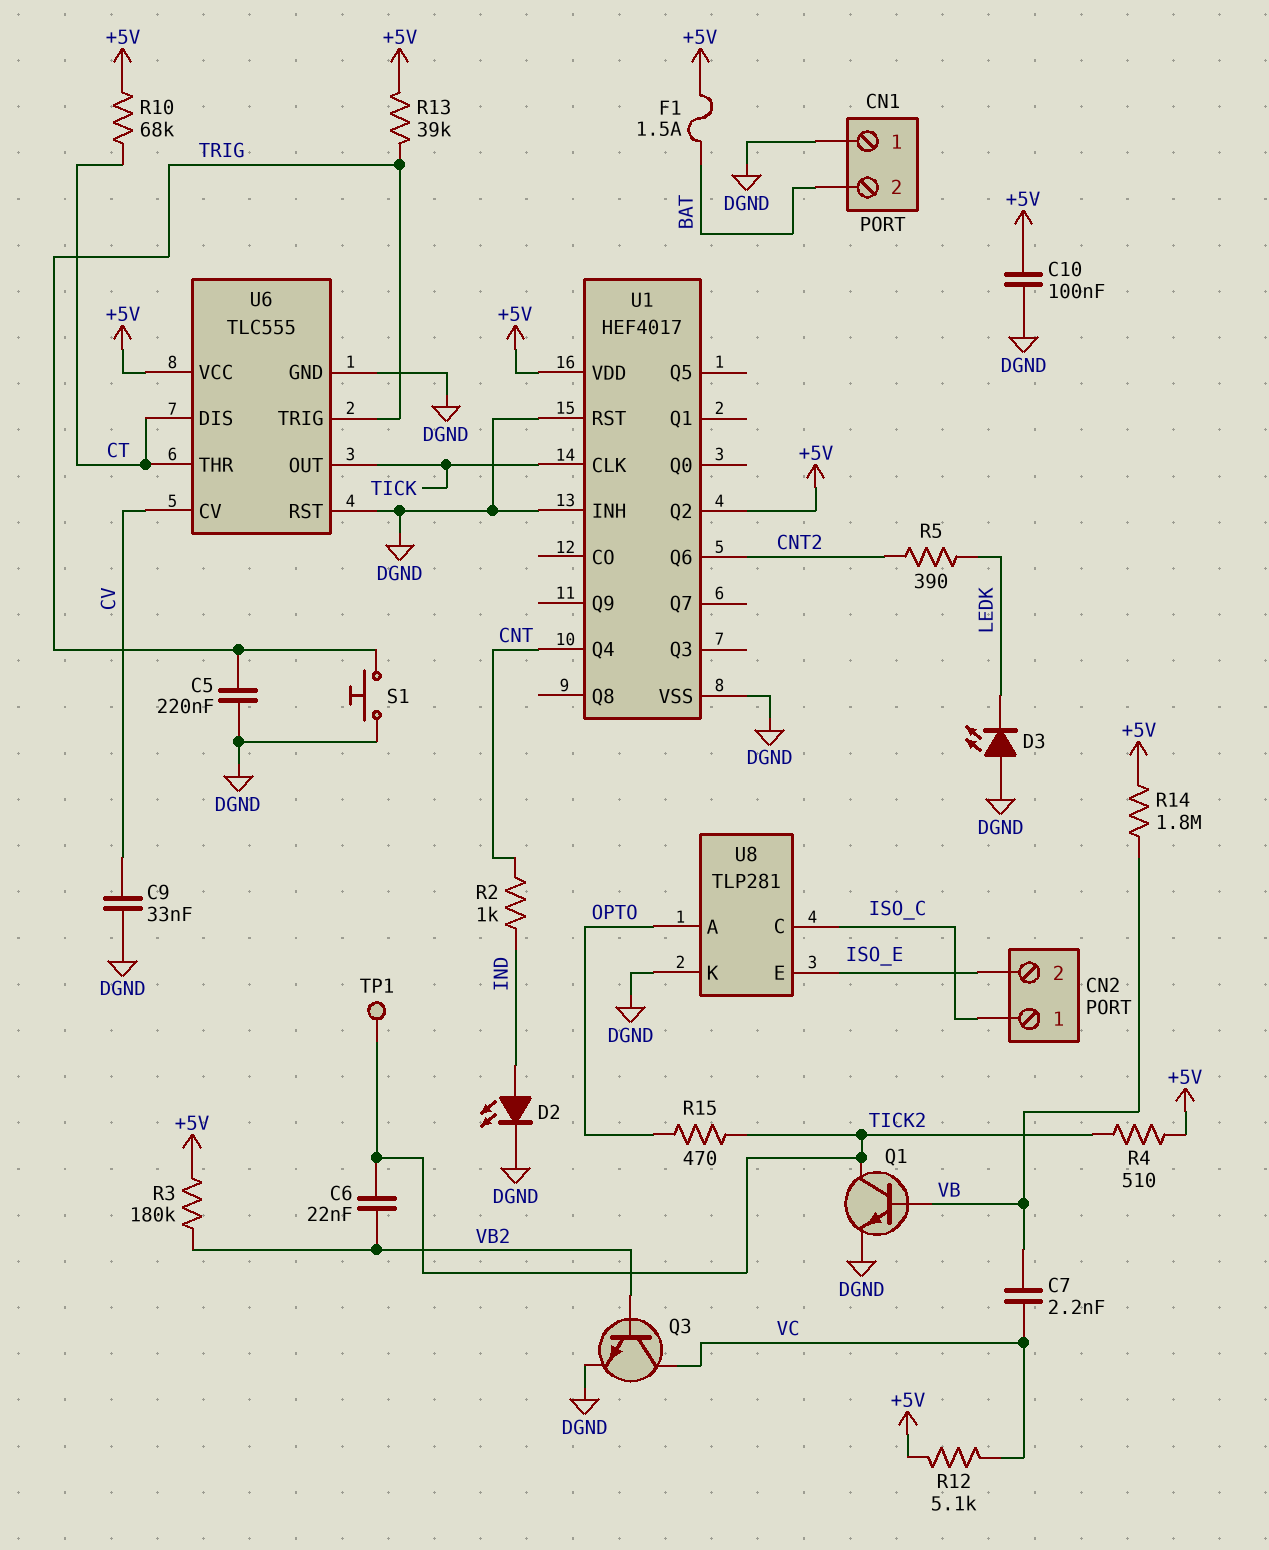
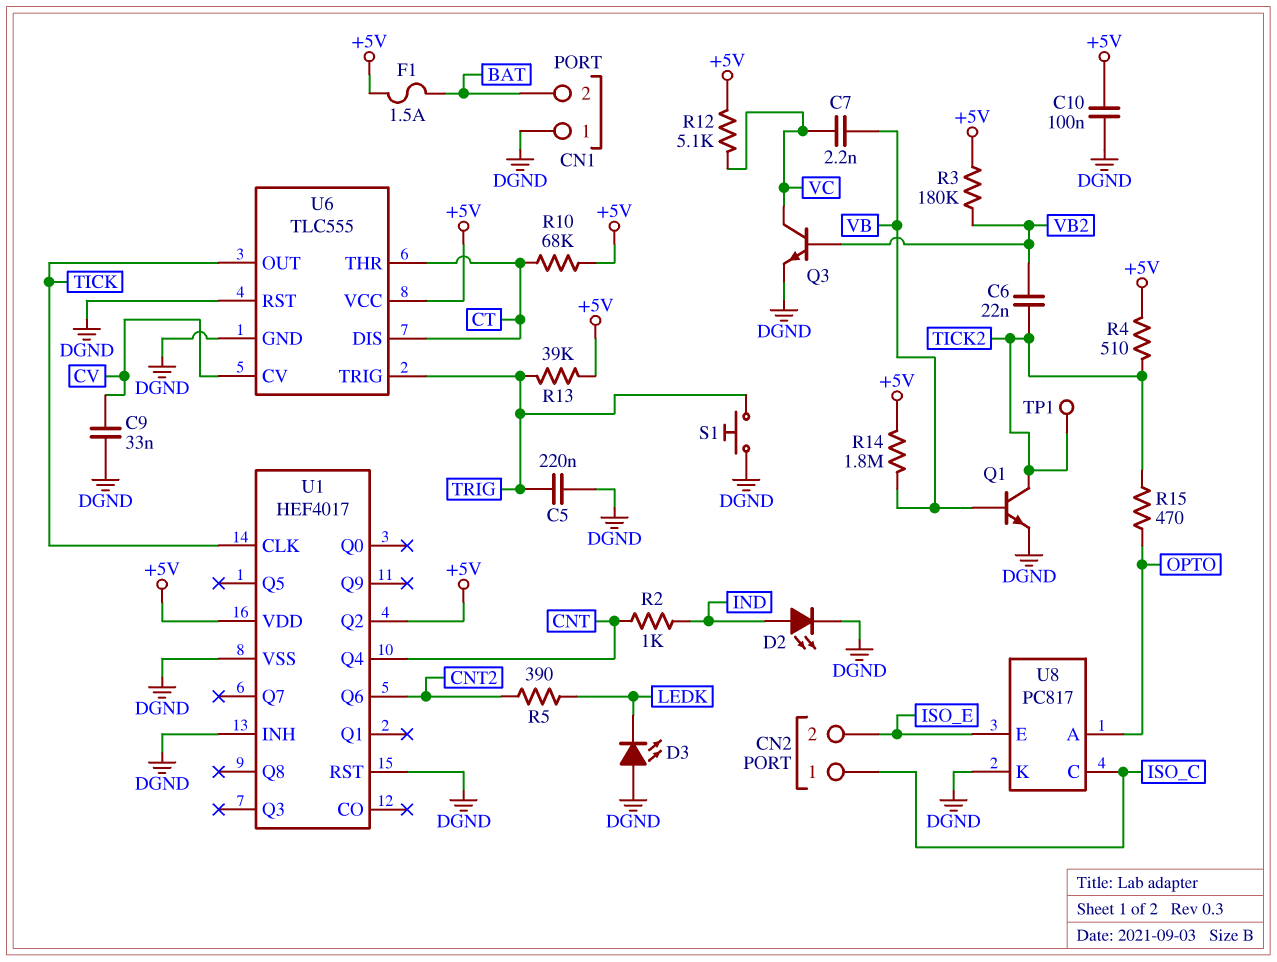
U8: TLP281 -> PC817

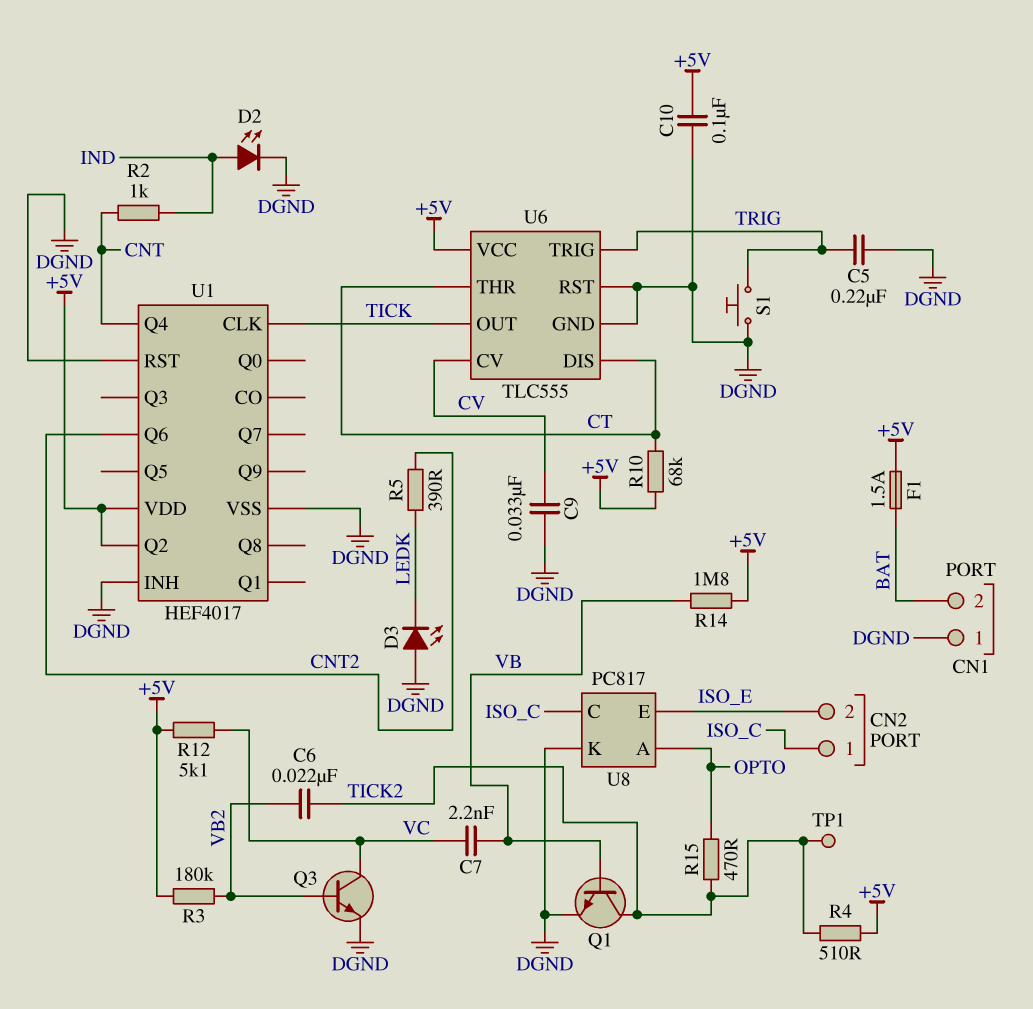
R13: 39k (+5V, TRIG) -> none

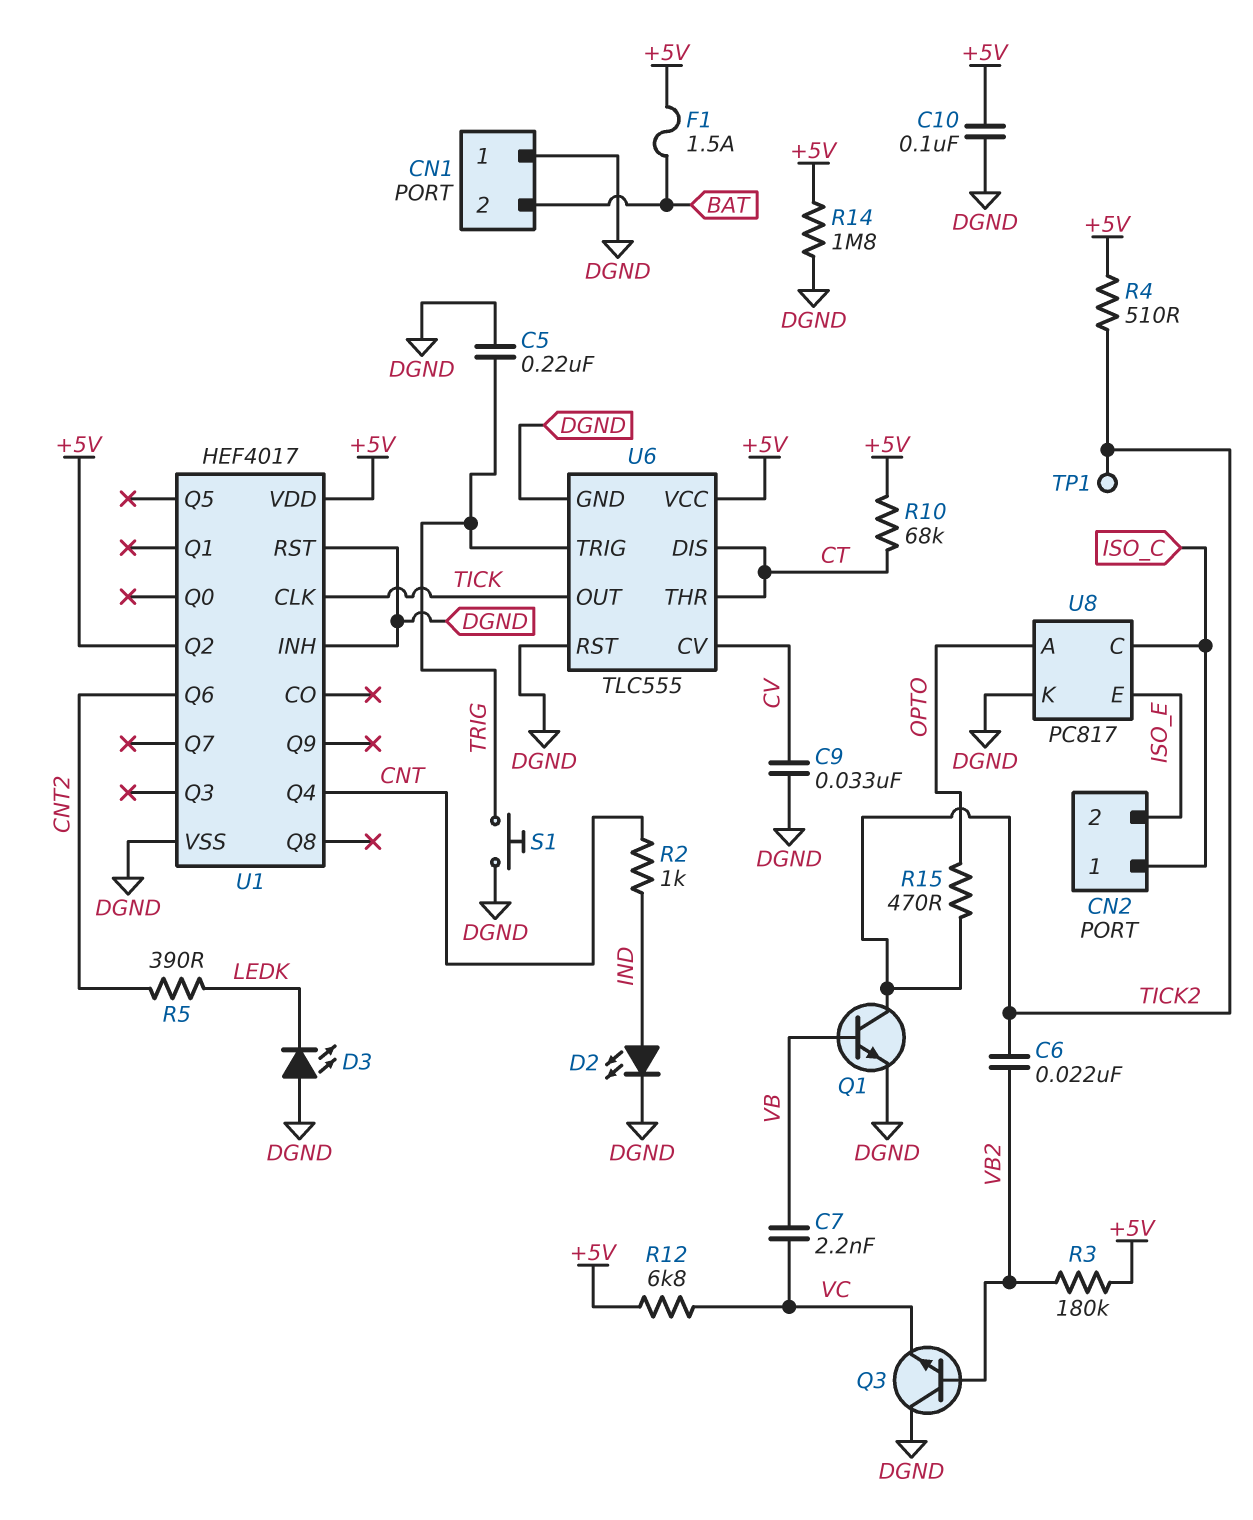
Q3: NPN (B VB2, C VC, E DGND) -> NPN (B VB2, C DGND, E VC)
R12: 5.1k (+5V, VC) -> 6.8k (+5V, VC)
R14: 1.8M (+5V, VB) -> 1.8M (+5V, DGND)

